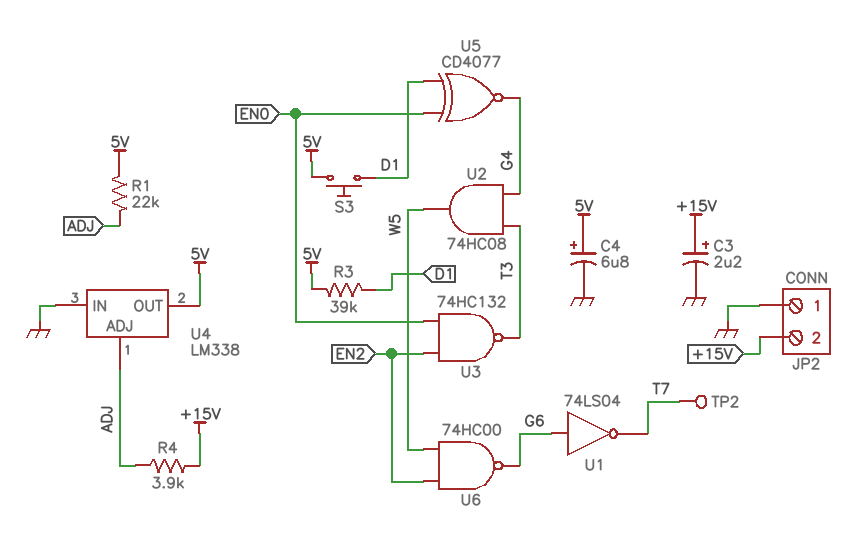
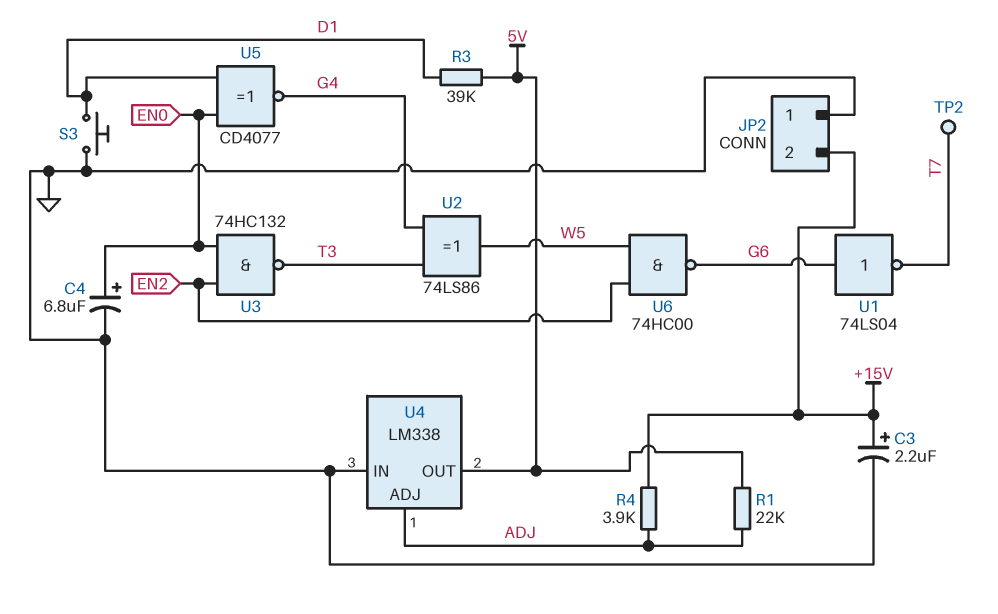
C4: 6.8uF (plus 5V, minus GND) -> 6.8uF (plus EN0, minus GND)
S3: button (5V, D1) -> button (D1, GND)
U2: AND 74HC08 (in G4, in T3, out W5) -> XOR 74LS86 (in G4, in T3, out W5)

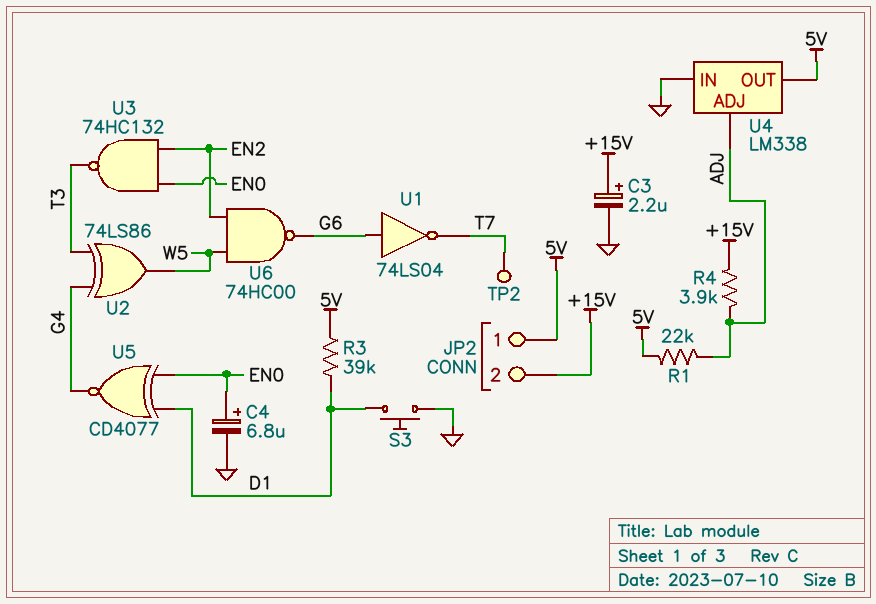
JP2 pin 1: GND -> 5V

